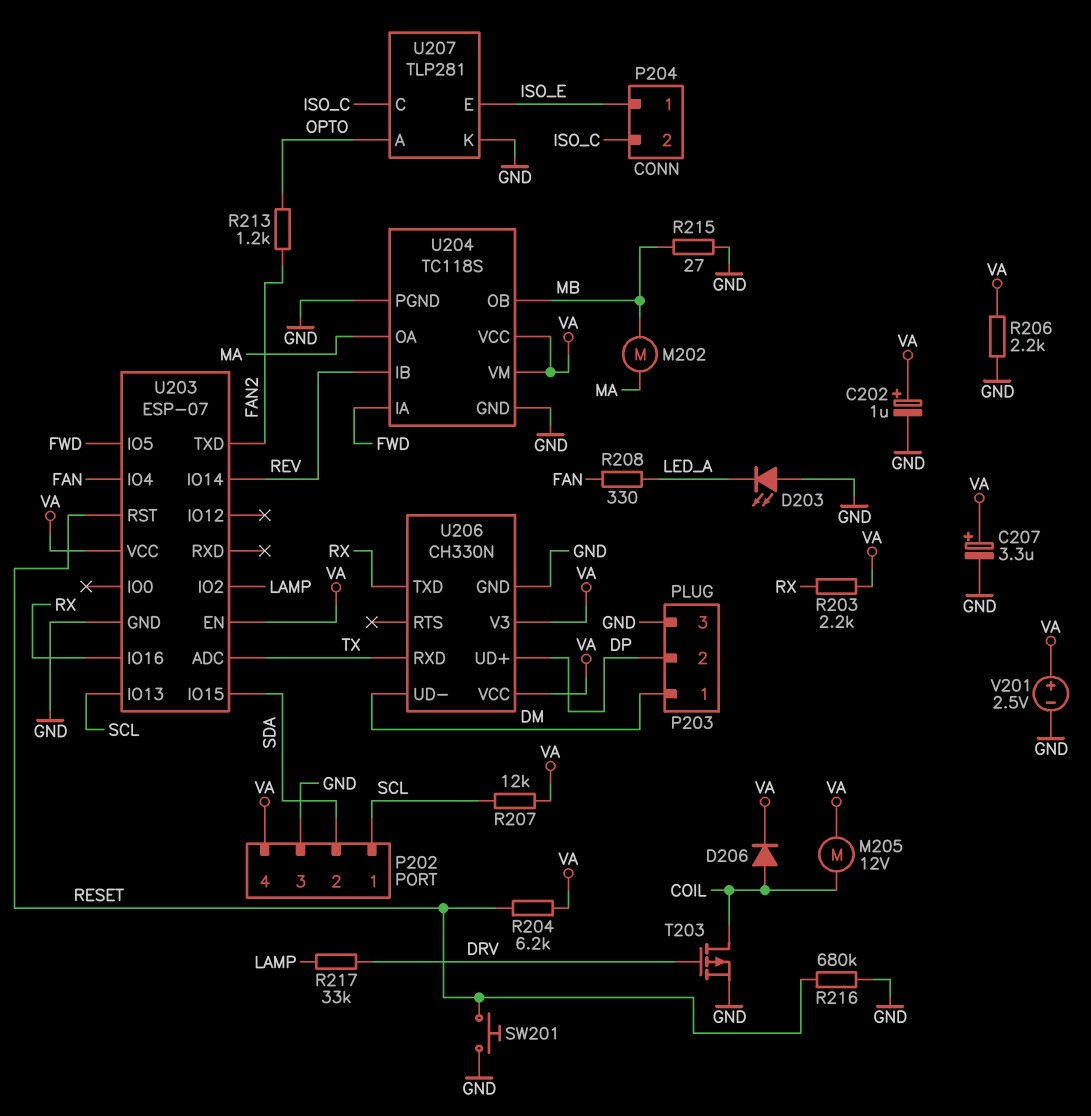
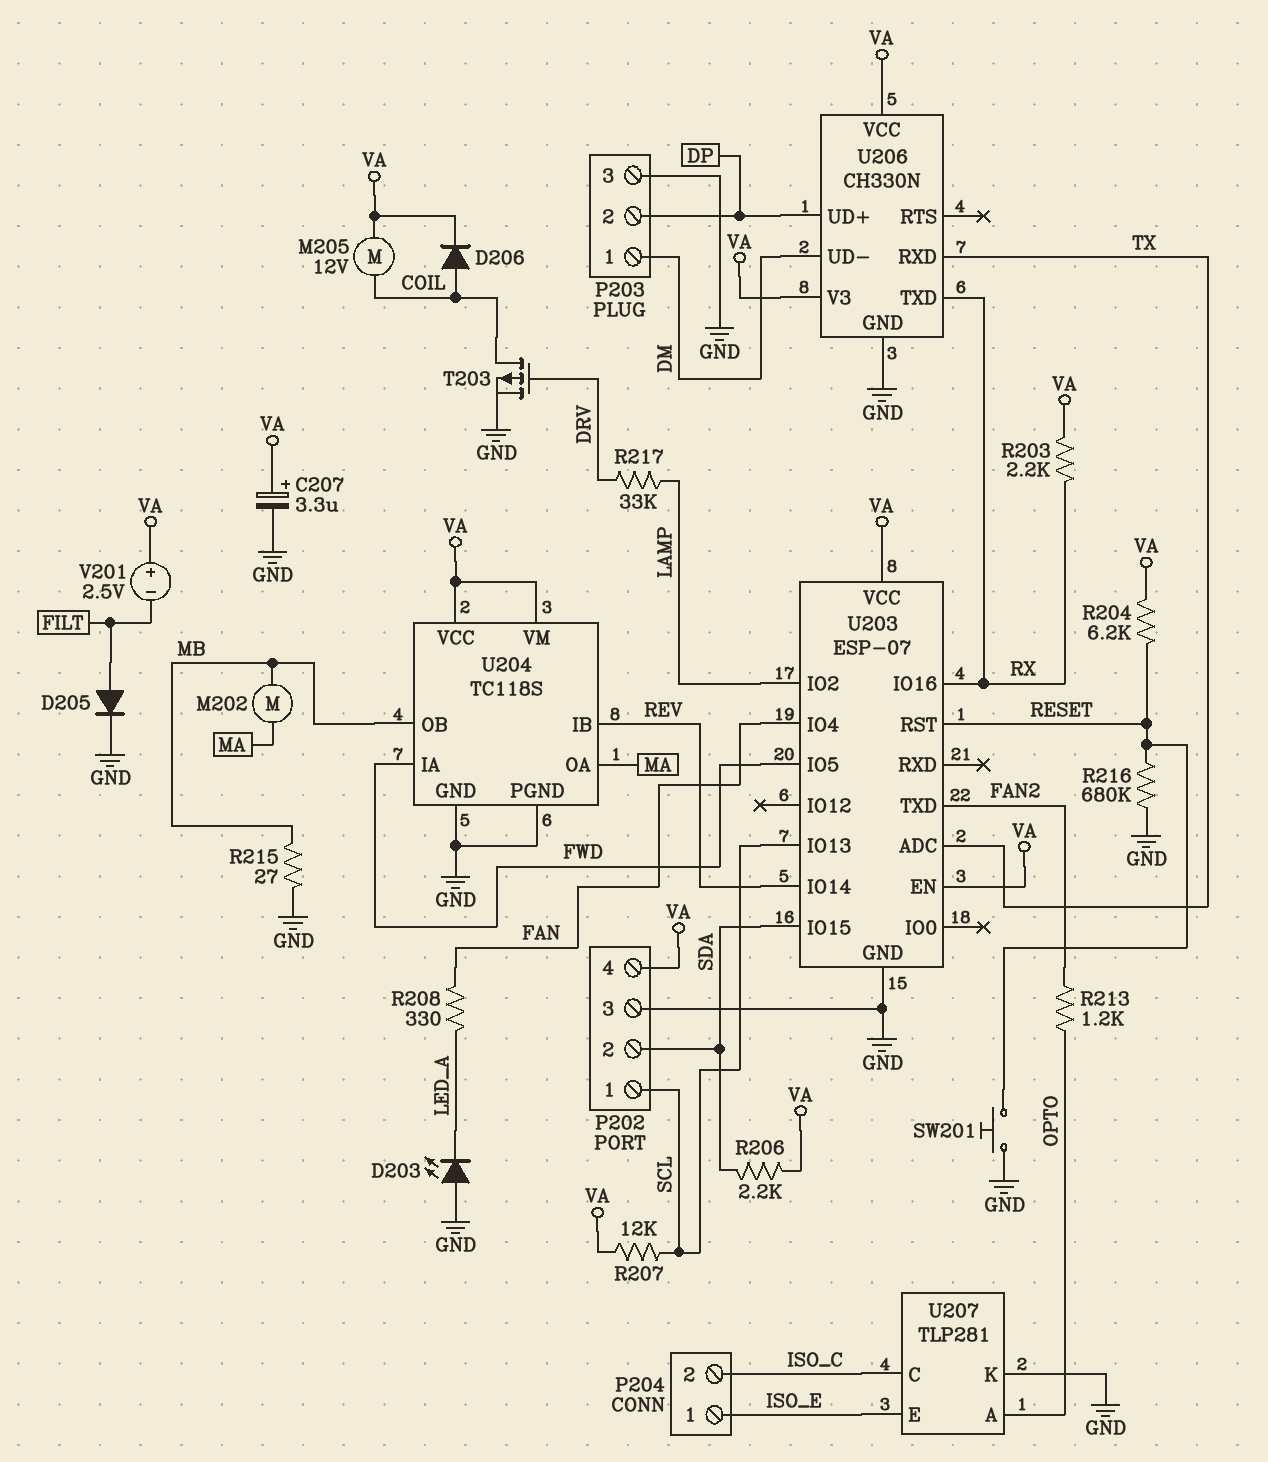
C202: 1uF (plus VA, minus GND) -> none
D205: none -> diode (A FILT, K GND)
R206: 2.2k (GND, VA) -> 2.2k (SDA, VA)
V201: 2.5V (plus VA, minus GND) -> 2.5V (plus VA, minus FILT)

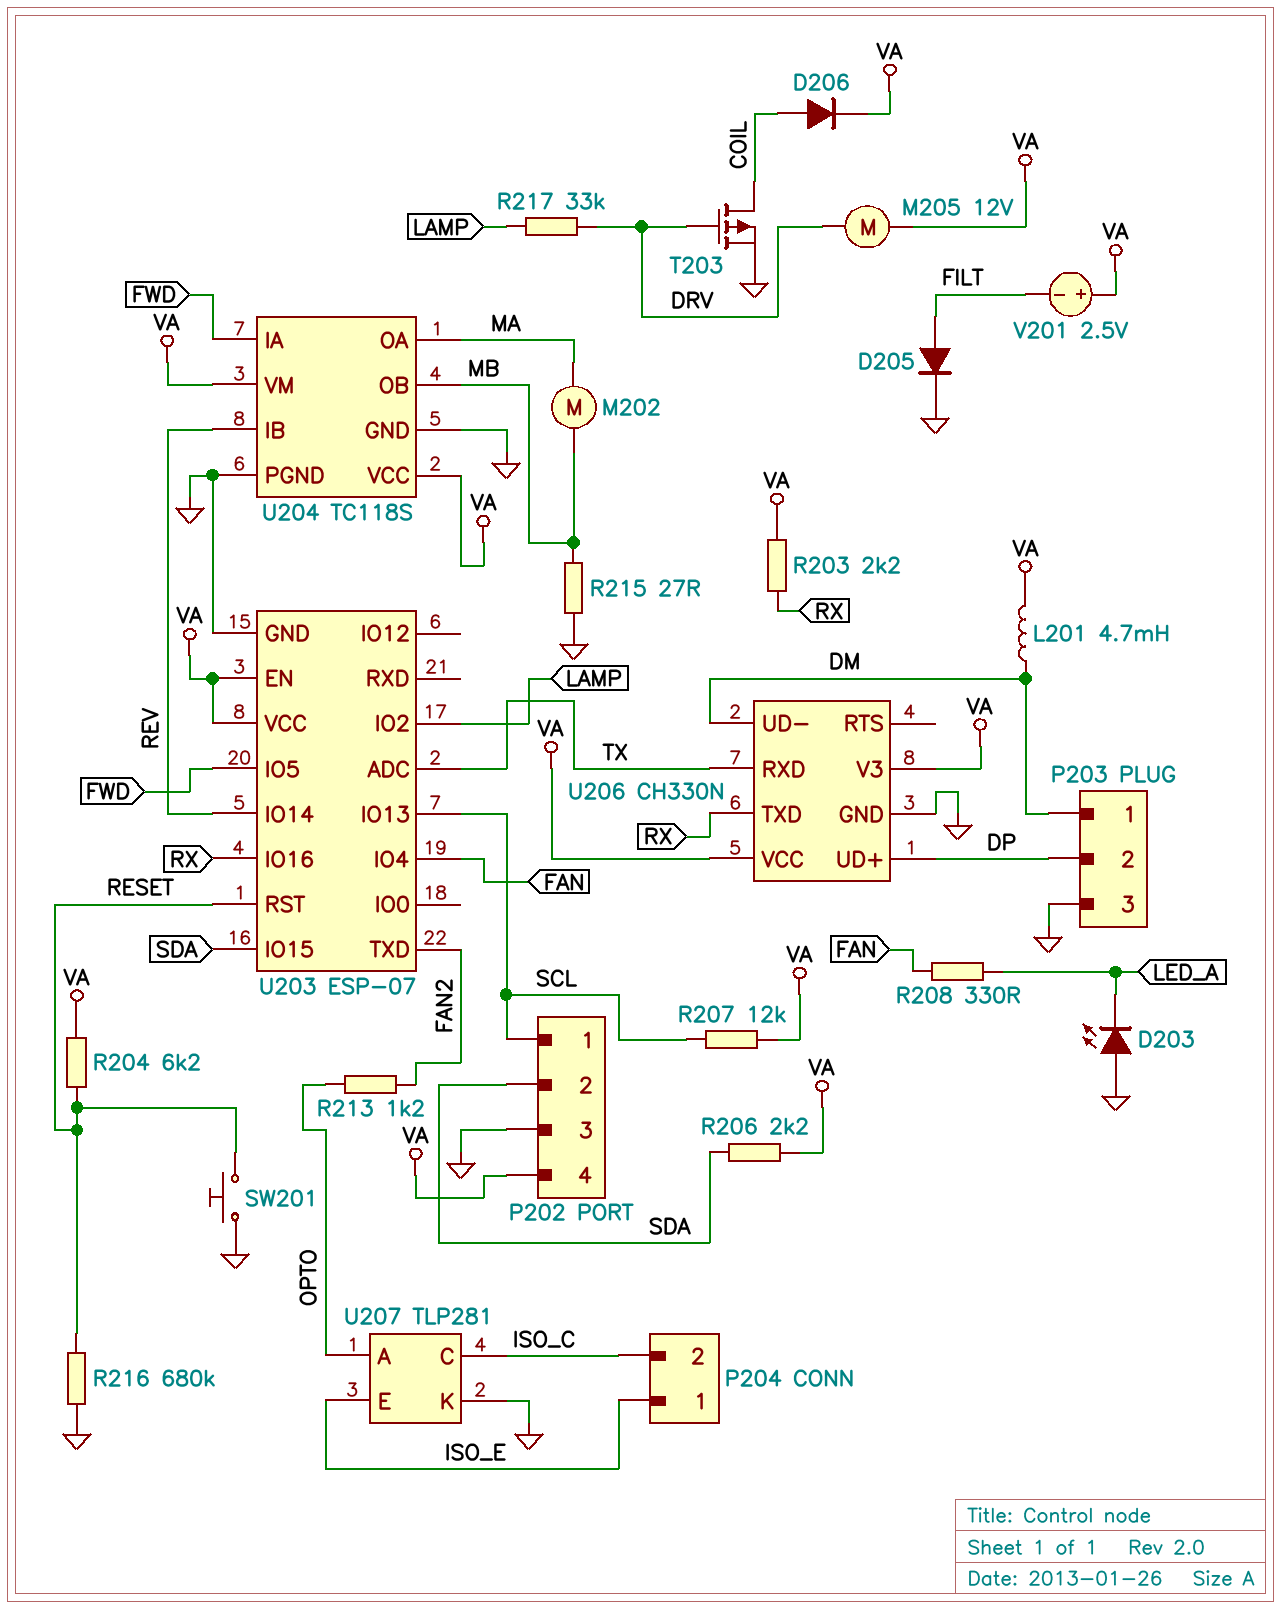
C207: 3.3uF (plus VA, minus GND) -> none
L201: none -> 4.7mH (DM, VA)
M205: motor 12V (COIL, VA) -> motor 12V (DRV, VA)

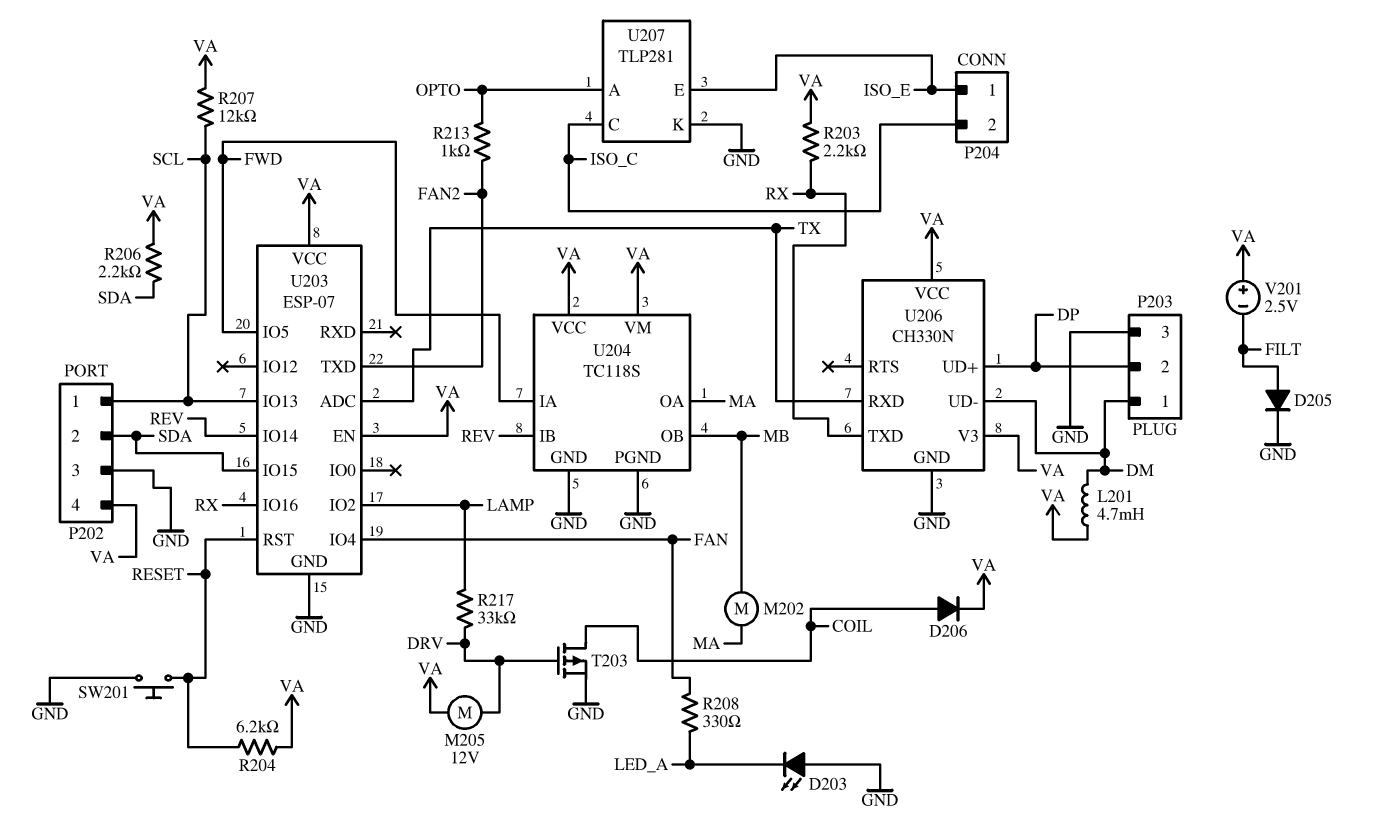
R213: 1.2k (FAN2, OPTO) -> 1k (FAN2, OPTO)
R215: 27 (GND, MB) -> none
R216: 680k (GND, RESET) -> none

